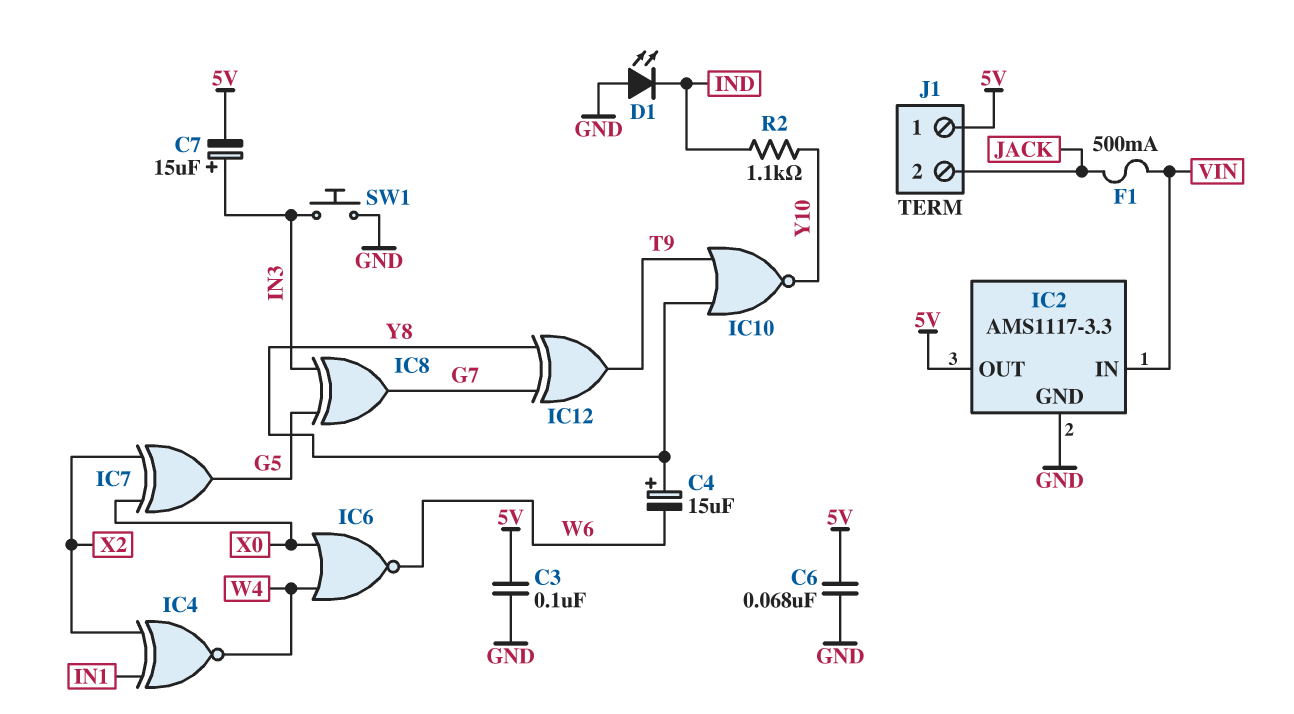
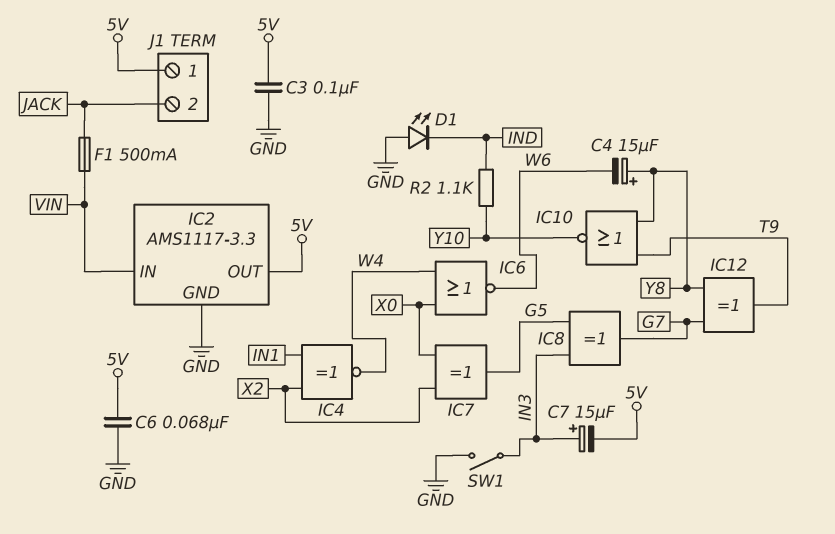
SW1: button (GND, IN3) -> switch (GND, IN3)

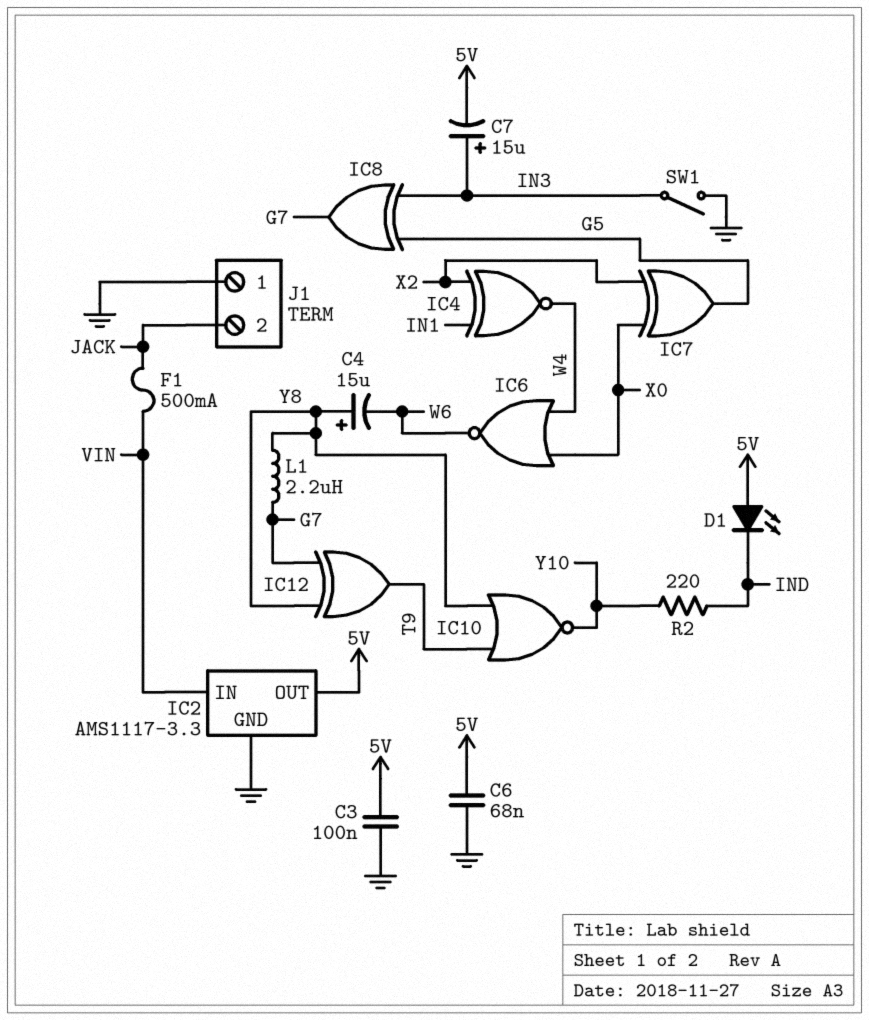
D1: LED (A GND, K IND) -> LED (A 5V, K IND)
J1 pin 1: 5V -> GND
L1: none -> 2.2uH (G7, Y8)
R2: 1.1k (IND, Y10) -> 220 (IND, Y10)

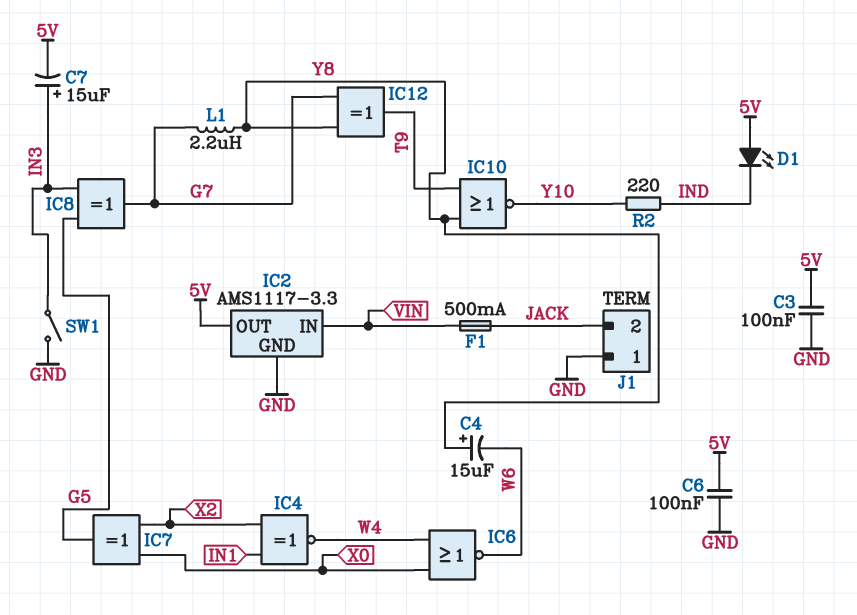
C6: 68nF (5V, GND) -> 100nF (5V, GND)

